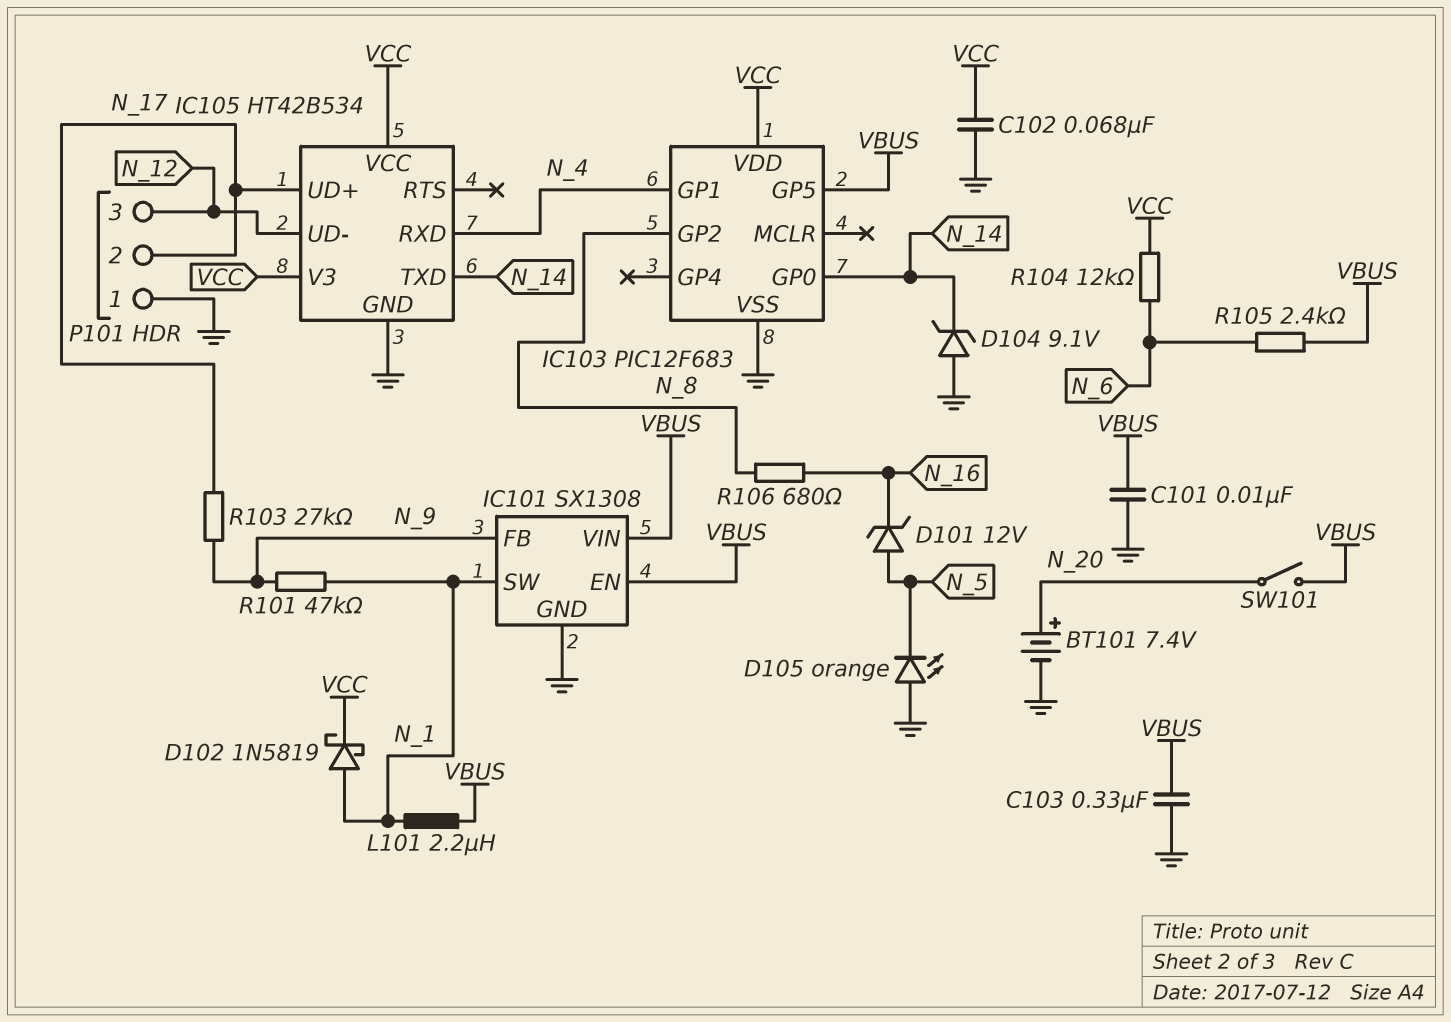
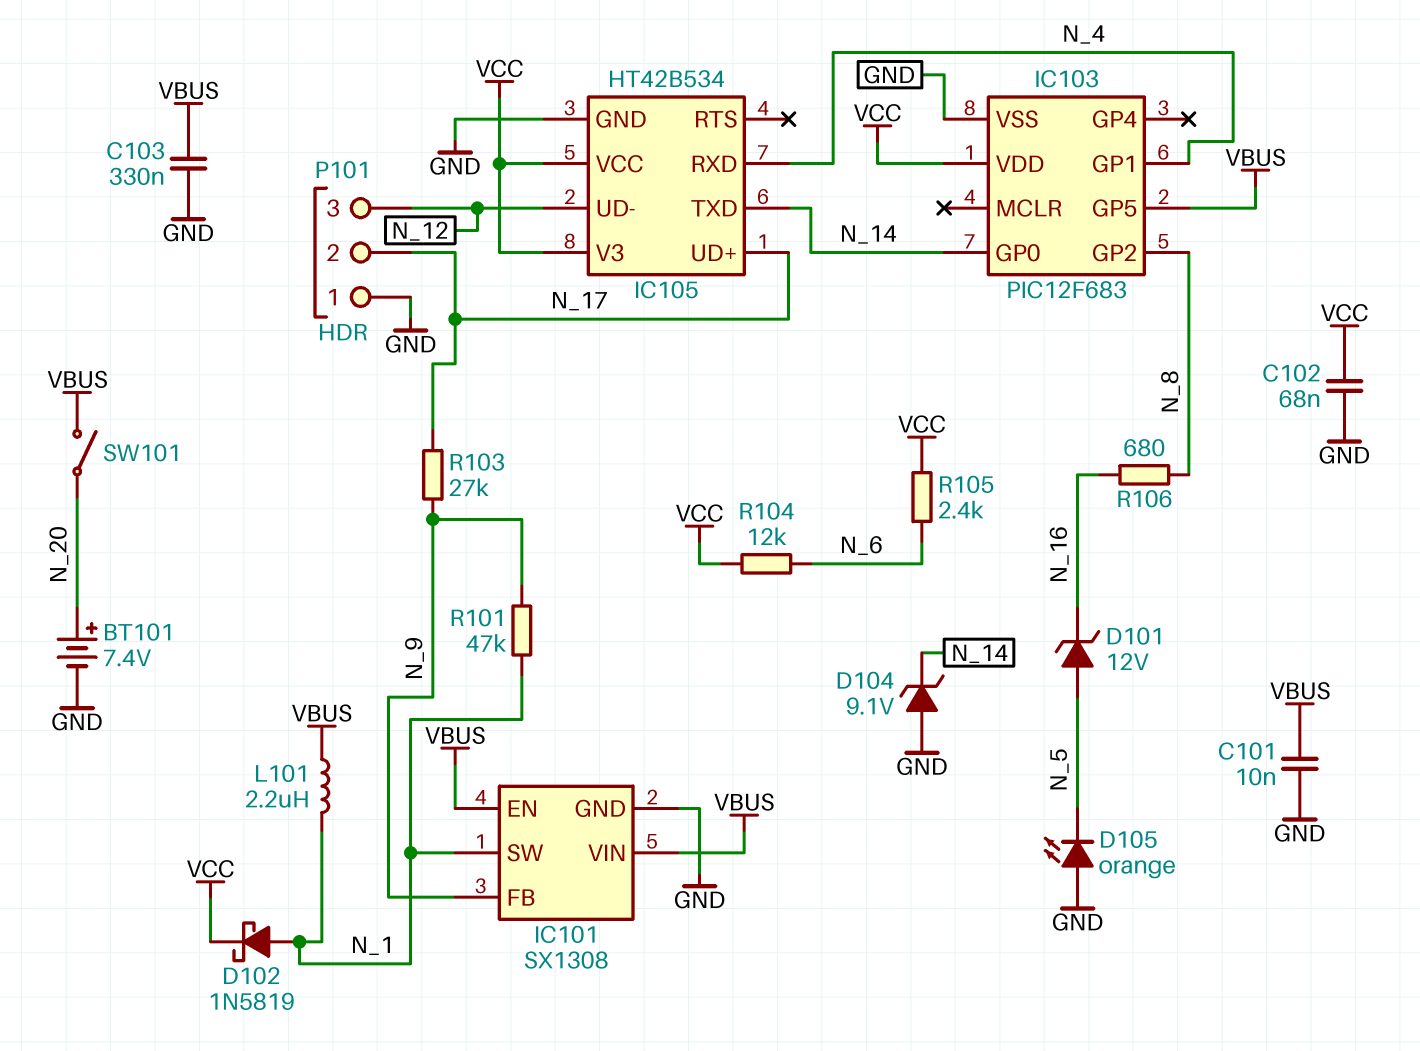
R105: 2.4k (N_6, VBUS) -> 2.4k (N_6, VCC)

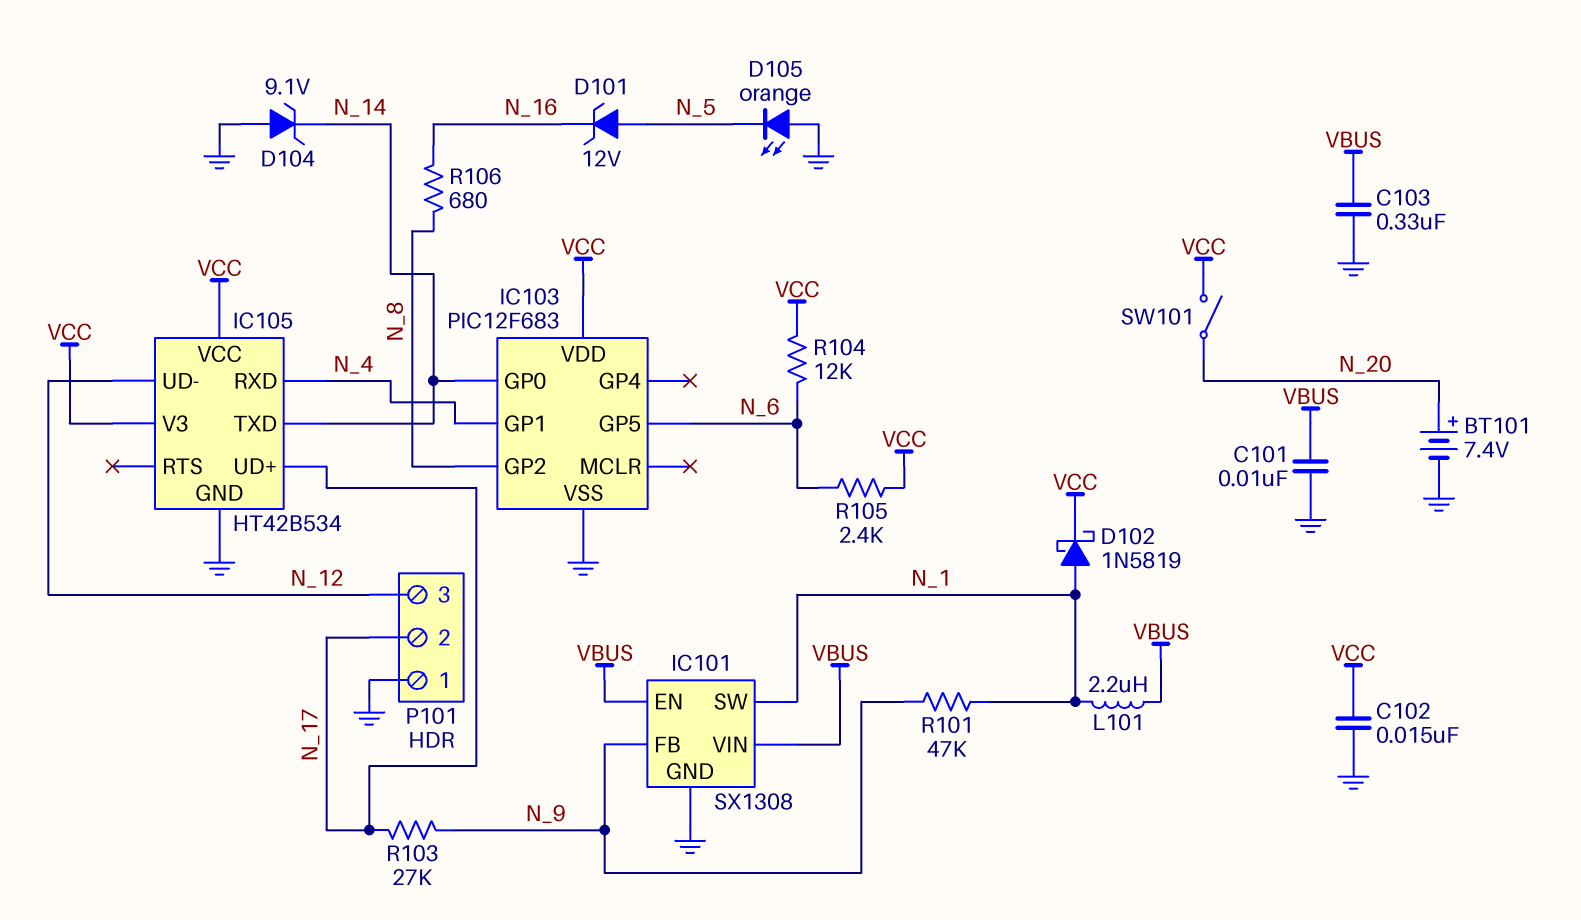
C102: 68nF (GND, VCC) -> 15nF (GND, VCC)
IC103 pin GP5: VBUS -> N_6
SW101: switch (N_20, VBUS) -> switch (N_20, VCC)

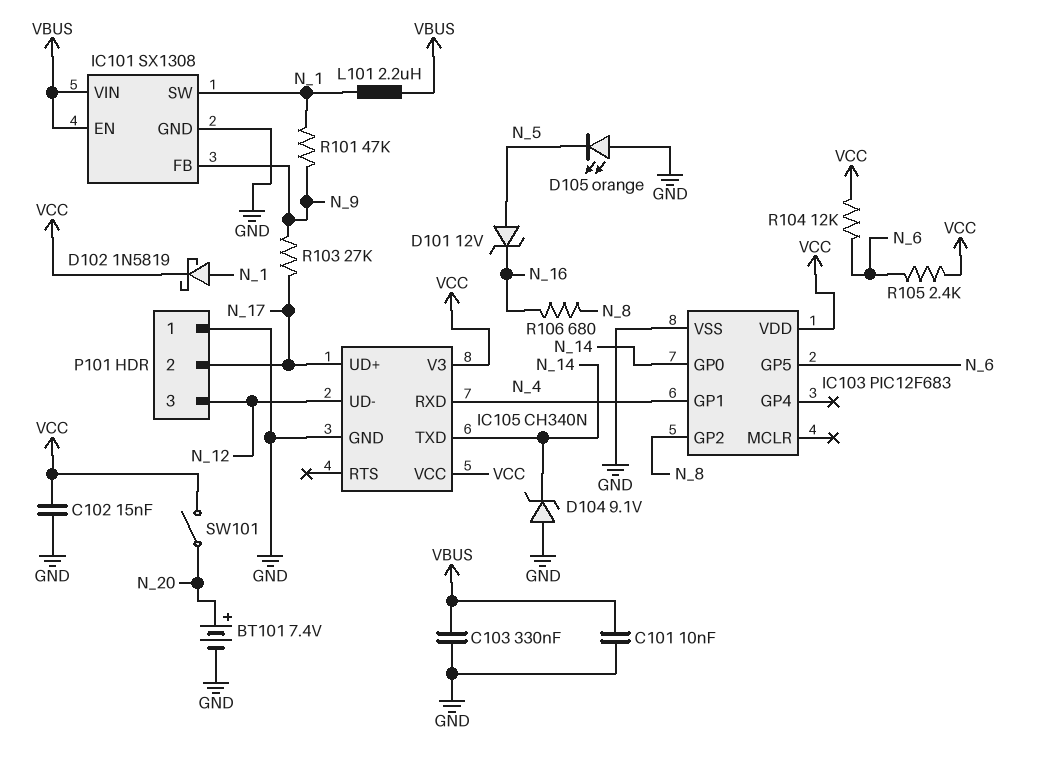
IC105: HT42B534 -> CH340N

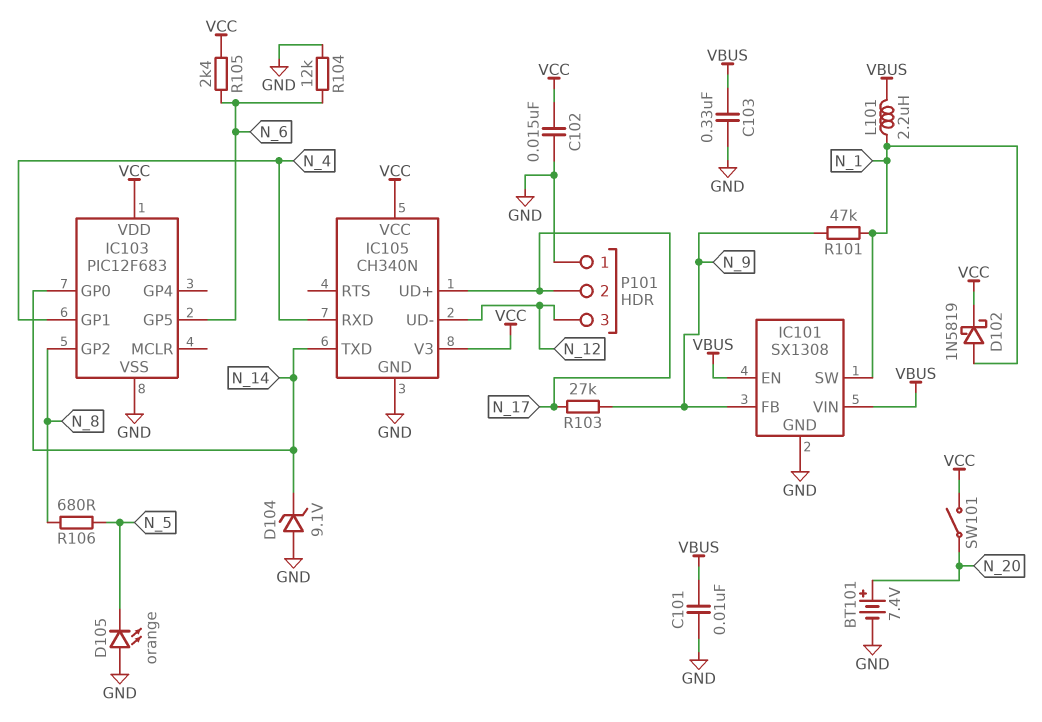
D101: zener 12V (A N_5, K N_16) -> none
R104: 12k (N_6, VCC) -> 12k (GND, N_6)
R106: 680 (N_8, N_16) -> 680 (N_5, N_8)

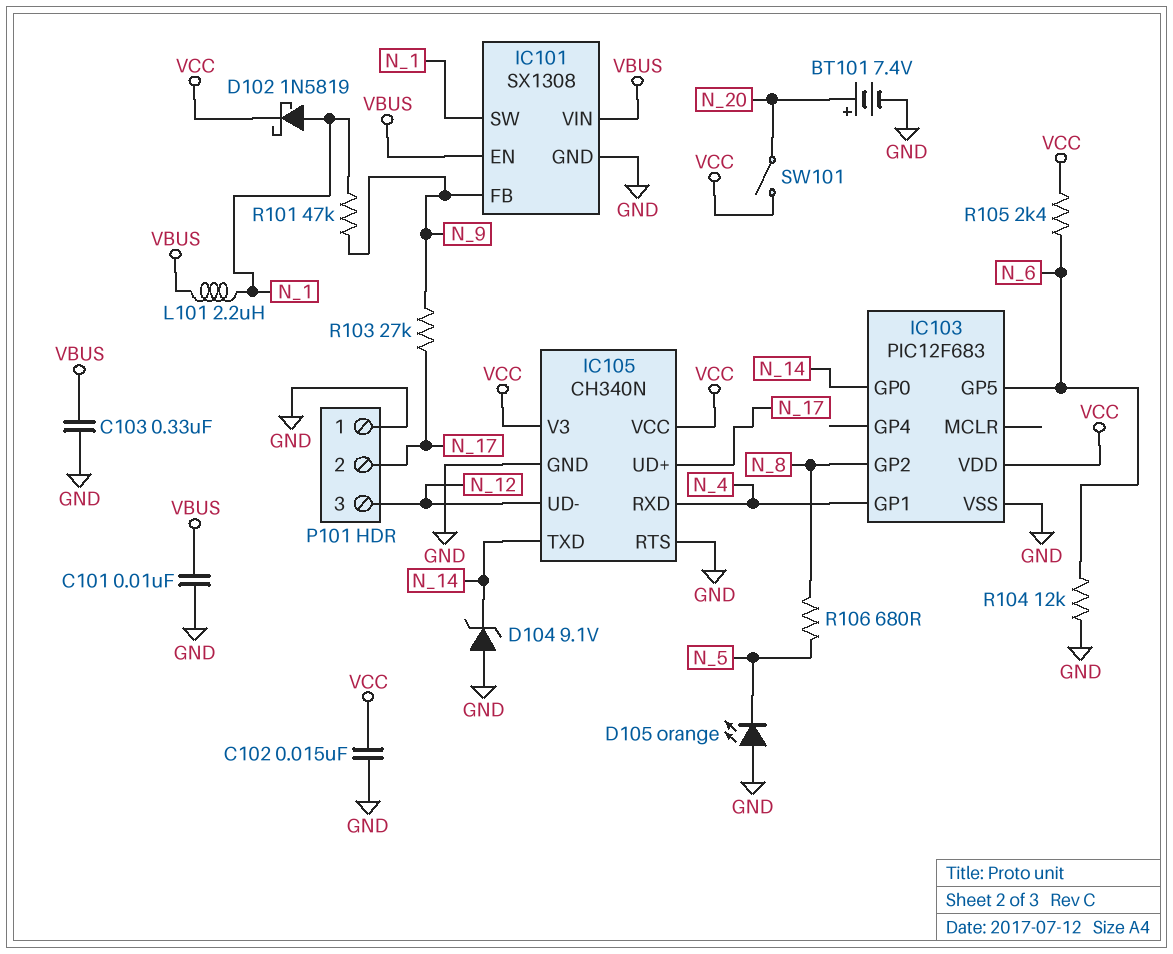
IC105 pin RTS: none -> GND

